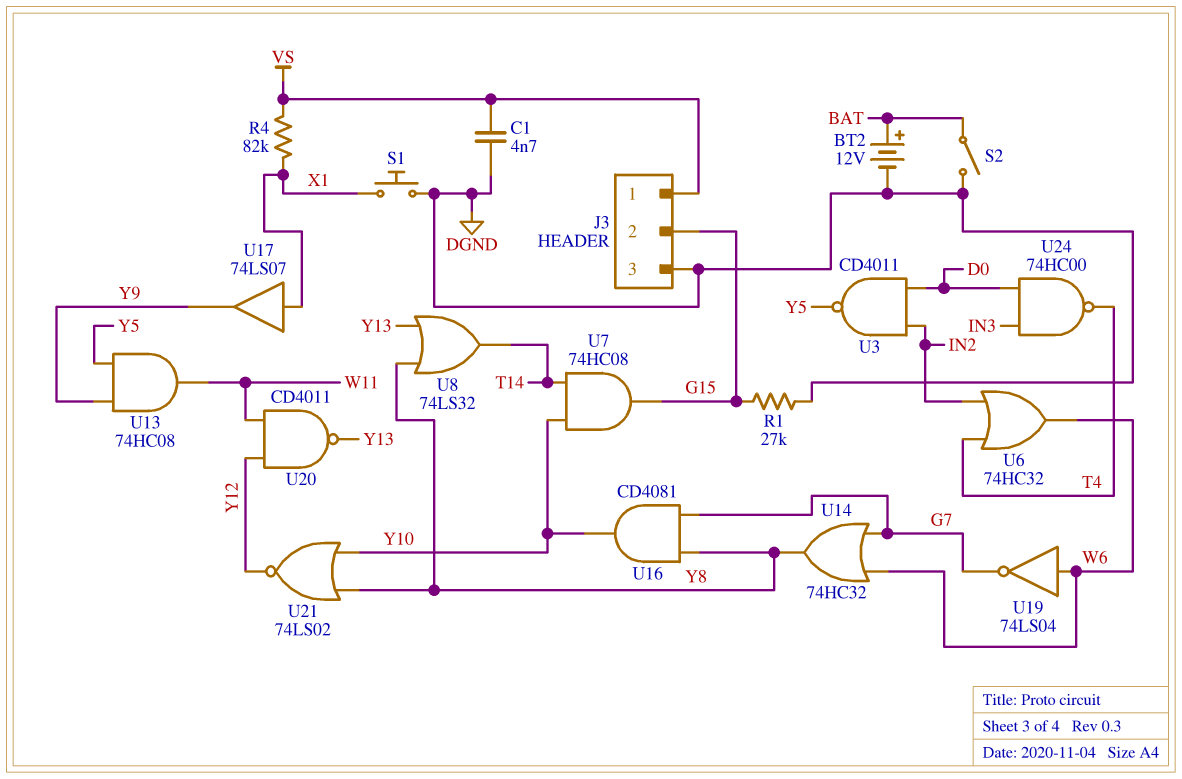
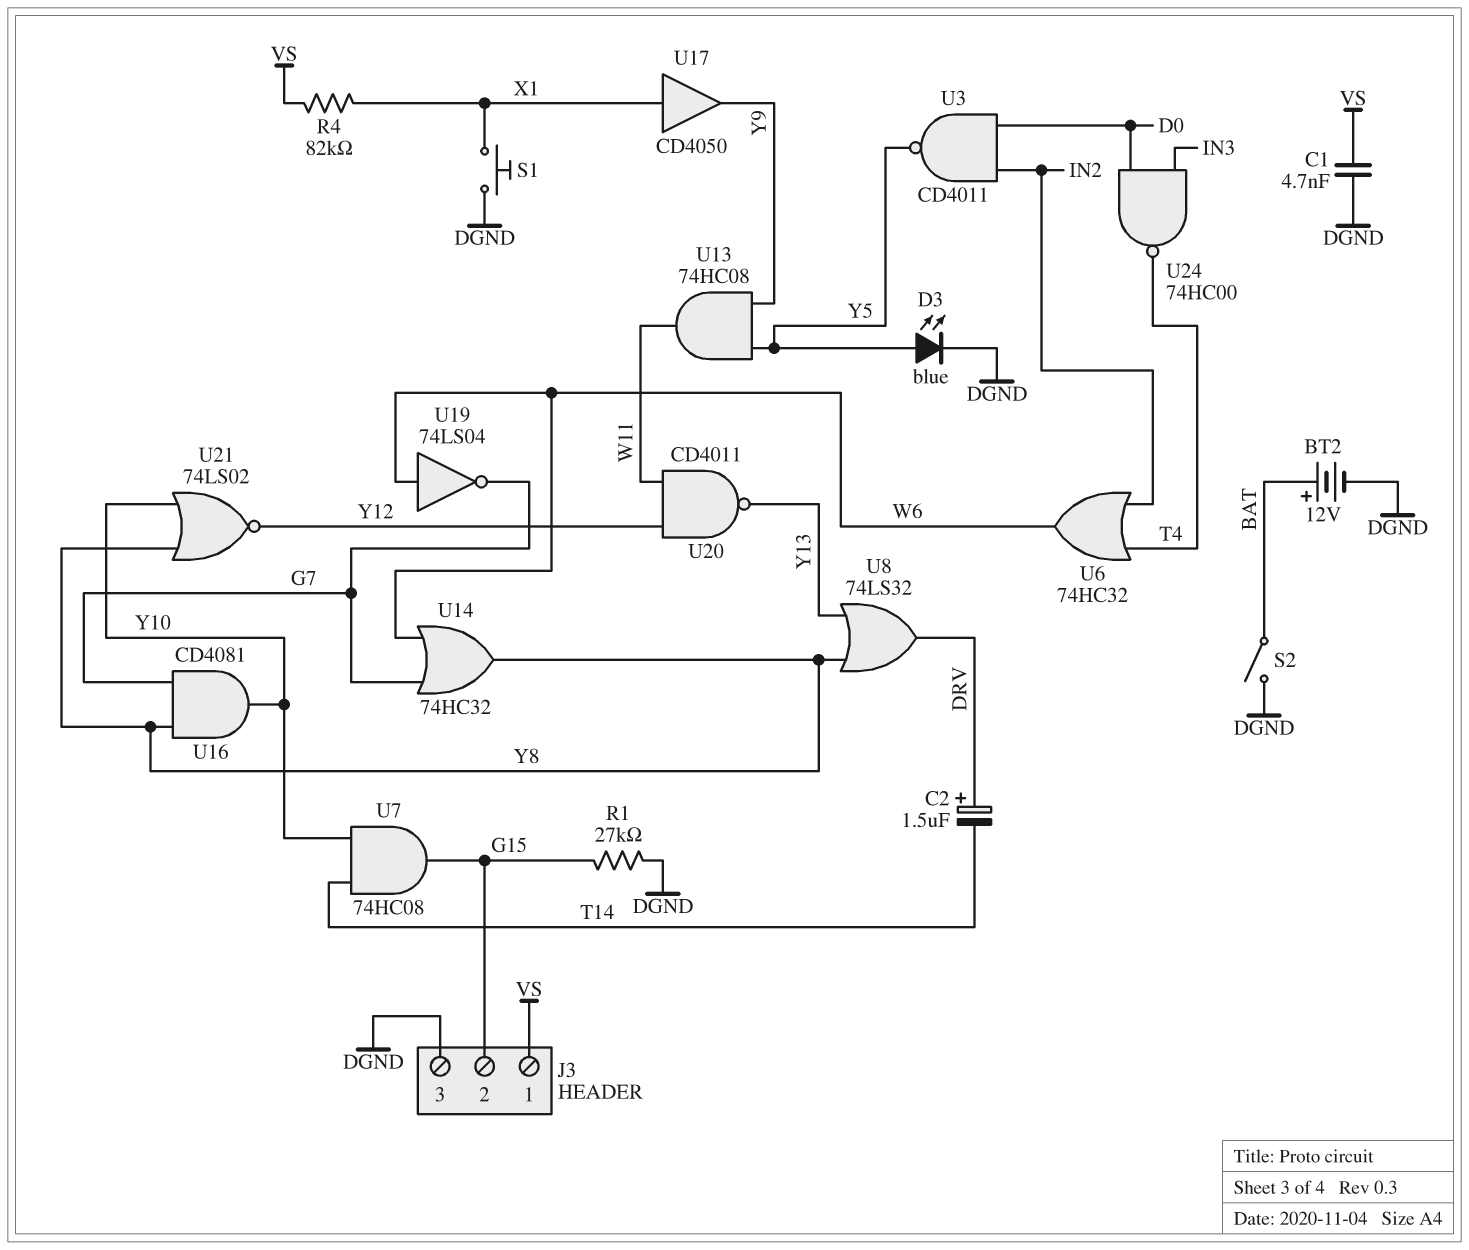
C2: none -> 1.5uF (plus DRV, minus T14)
D3: none -> LED blue (A Y5, K DGND)
U8: OR 74LS32 (in Y8, in Y13, out T14) -> OR 74LS32 (in Y8, in Y13, out DRV)
U17: buffer 74LS07 (in X1, out Y9) -> buffer CD4050 (in X1, out Y9)

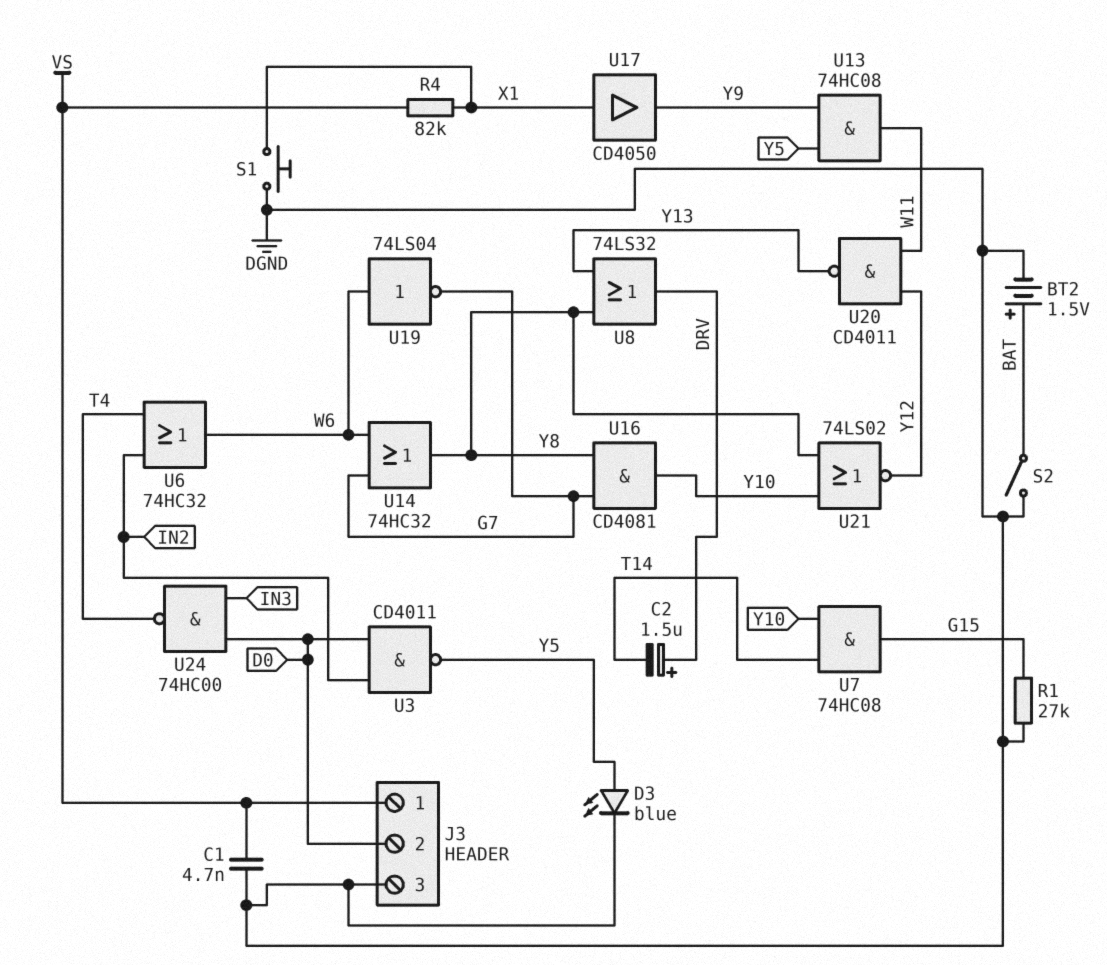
BT2: 12V (plus BAT, minus DGND) -> 1.5V (plus BAT, minus DGND)
J3 pin 2: G15 -> D0

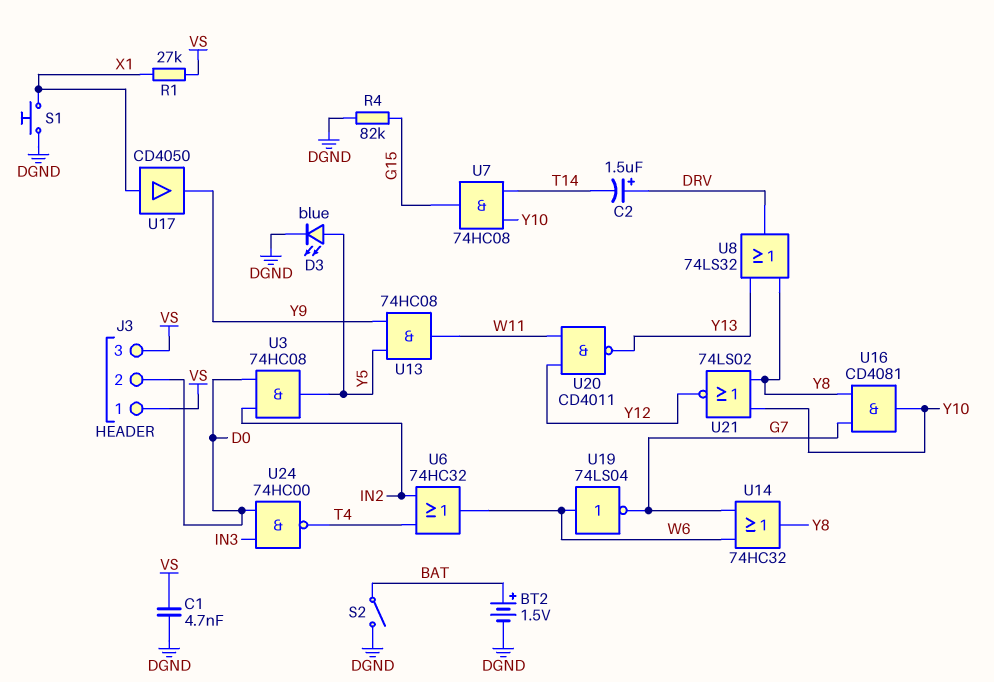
J3 pin 3: DGND -> VS
R1: 27k (DGND, G15) -> 27k (VS, X1)
R4: 82k (VS, X1) -> 82k (DGND, G15)
U3: NAND CD4011 (in D0, in IN2, out Y5) -> AND 74HC08 (in D0, in IN2, out Y5)

